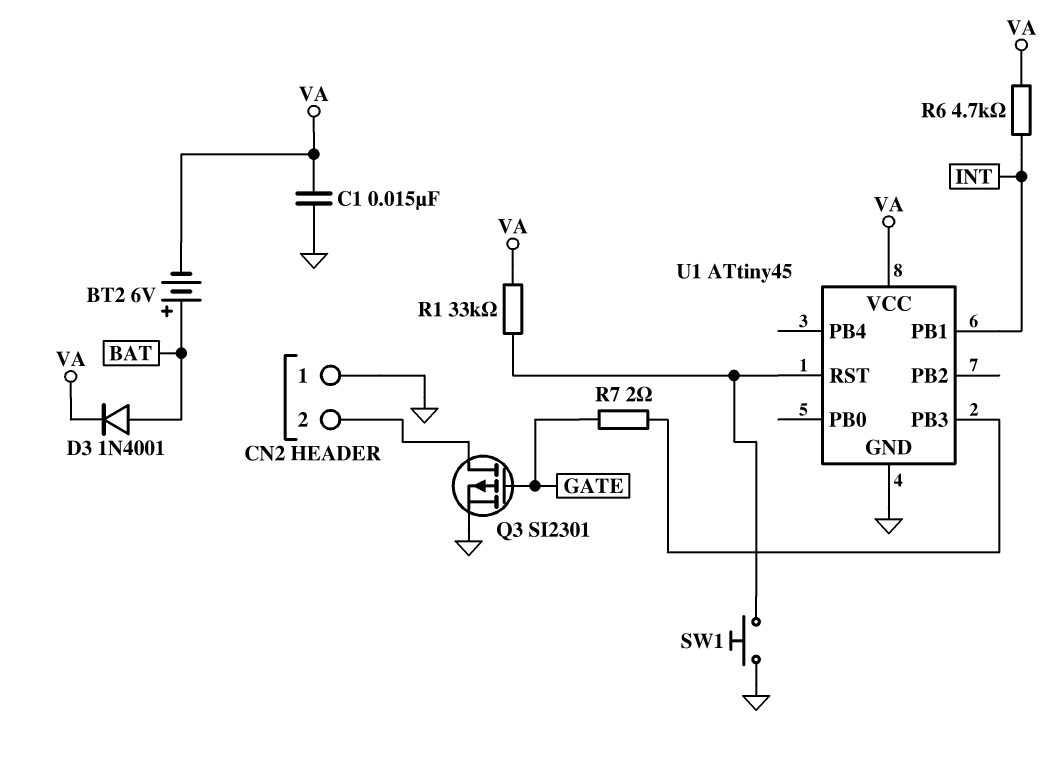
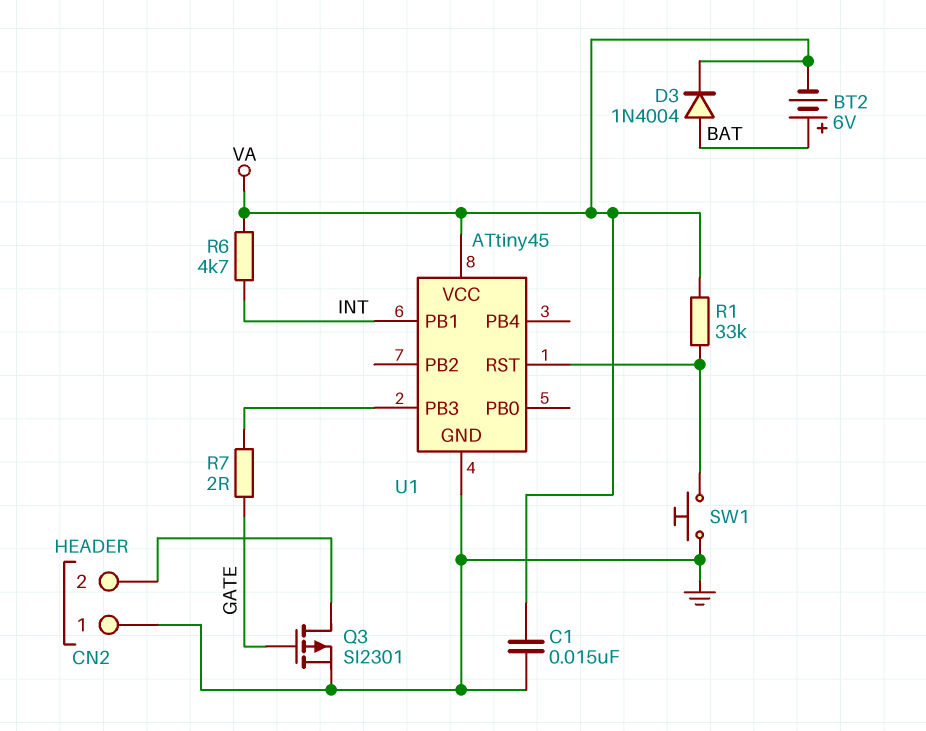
D3: diode 1N4001 (A BAT, K VA) -> diode 1N4004 (A BAT, K VA)

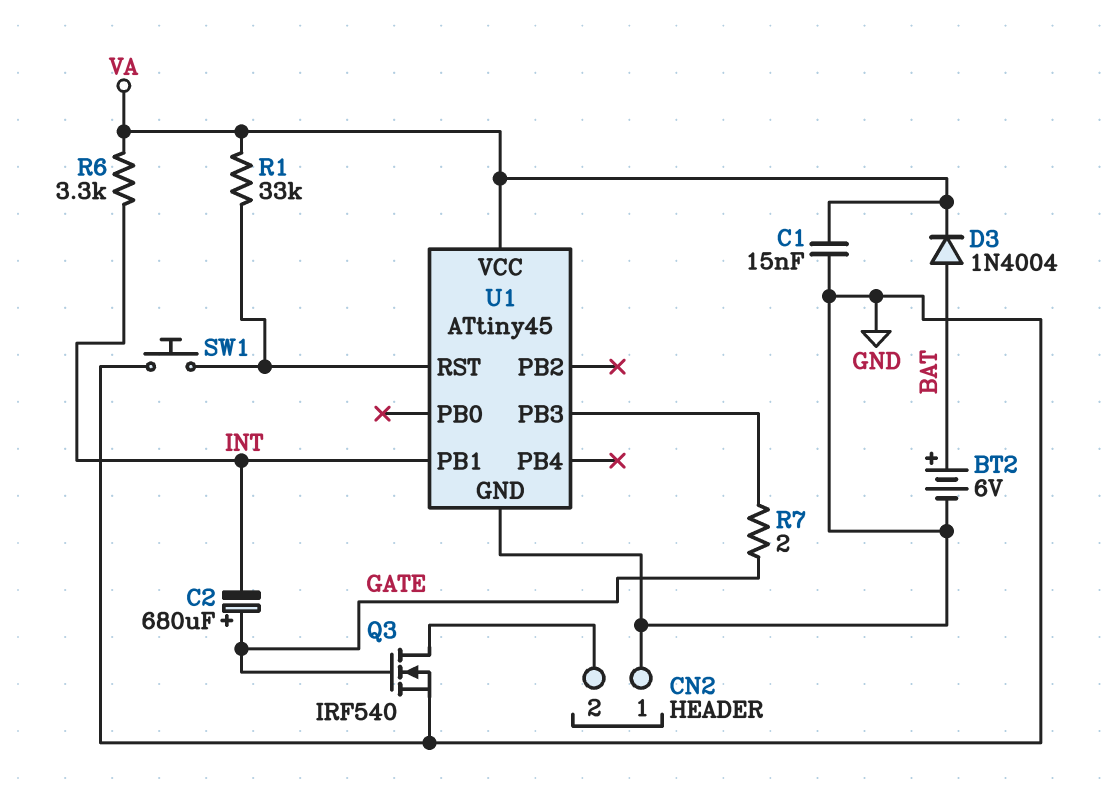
BT2: 6V (plus BAT, minus VA) -> 6V (plus BAT, minus GND)
C2: none -> 680uF (plus GATE, minus INT)
Q3: PMOS SI2301 (G GATE, D CN2/2, S GND) -> NMOS IRF540 (G GATE, D CN2/2, S GND)
R6: 4.7k (INT, VA) -> 3.3k (INT, VA)

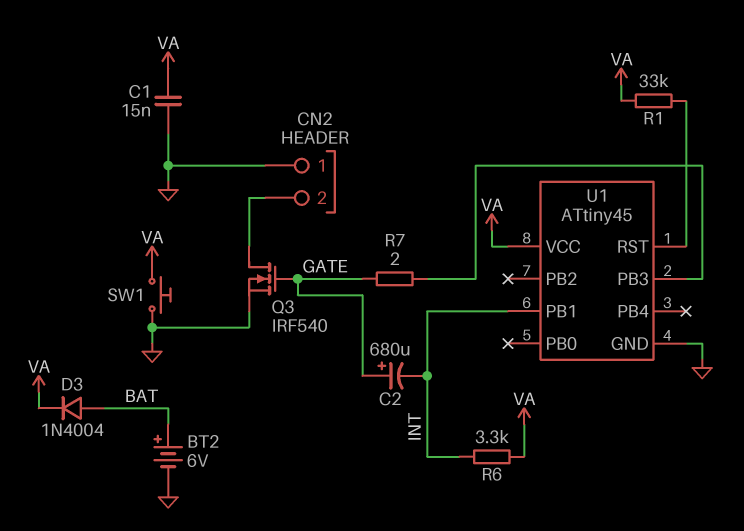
SW1: button (GND, U1/RST) -> button (GND, VA)

